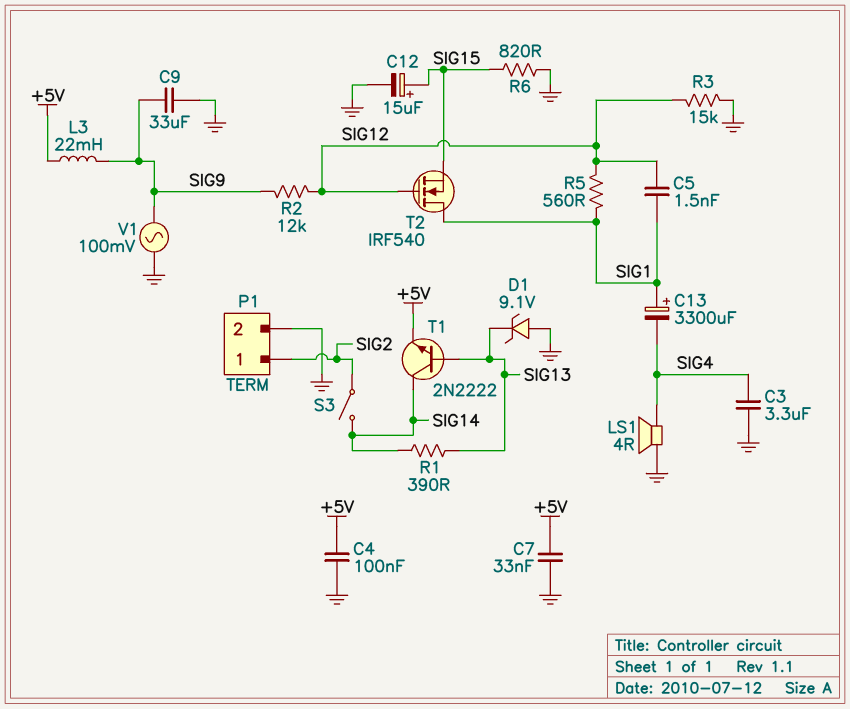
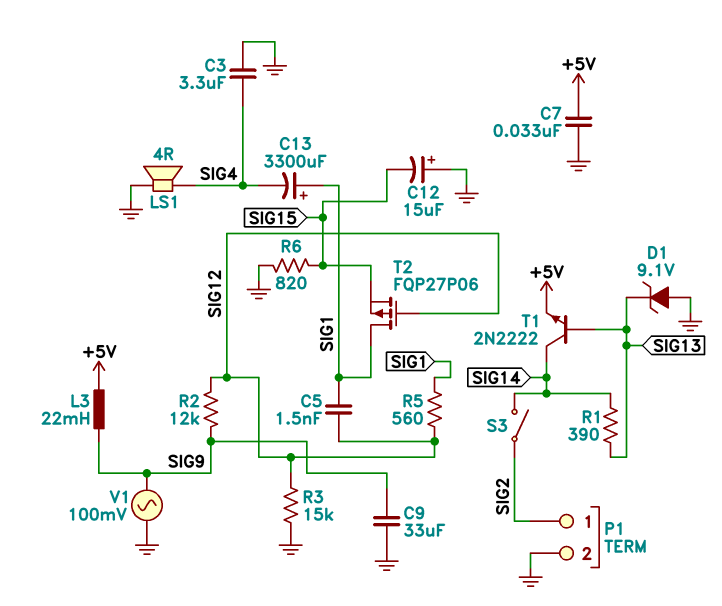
C4: 100nF (+5V, GND) -> none
C12: 15uF (plus SIG15, minus GND) -> 15uF (plus GND, minus SIG15)
T2: NMOS IRF540 (G SIG12, D SIG1, S SIG15) -> PMOS FQP27P06 (G SIG12, D SIG1, S SIG15)

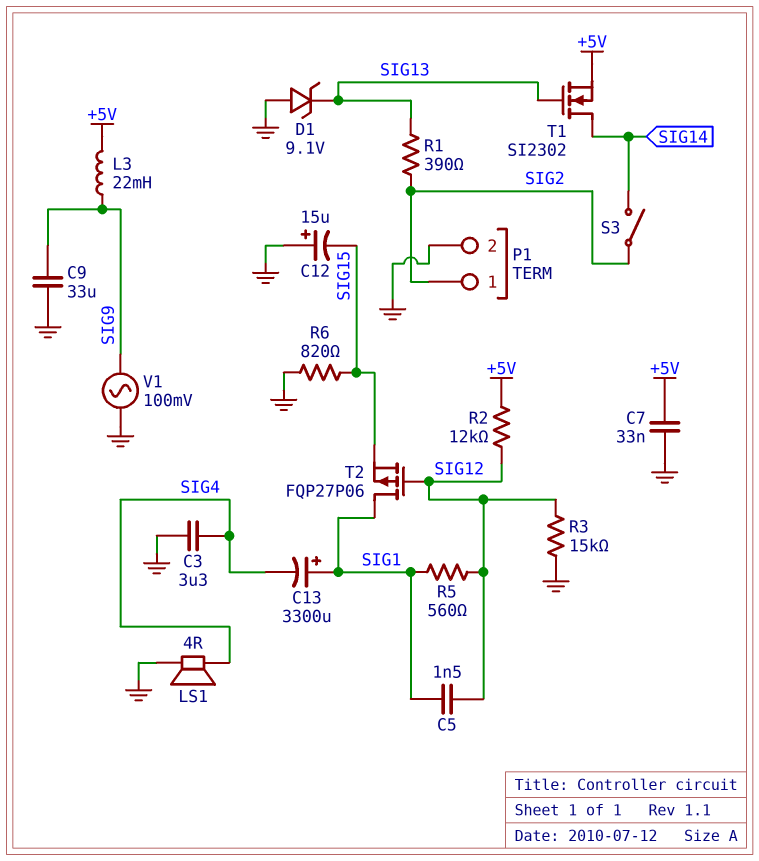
R1: 390 (SIG13, SIG14) -> 390 (SIG2, SIG13)
R2: 12k (SIG9, SIG12) -> 12k (+5V, SIG12)
T1: NPN 2N2222 (B SIG13, C SIG14, E +5V) -> NMOS SI2302 (G SIG13, D SIG14, S +5V)

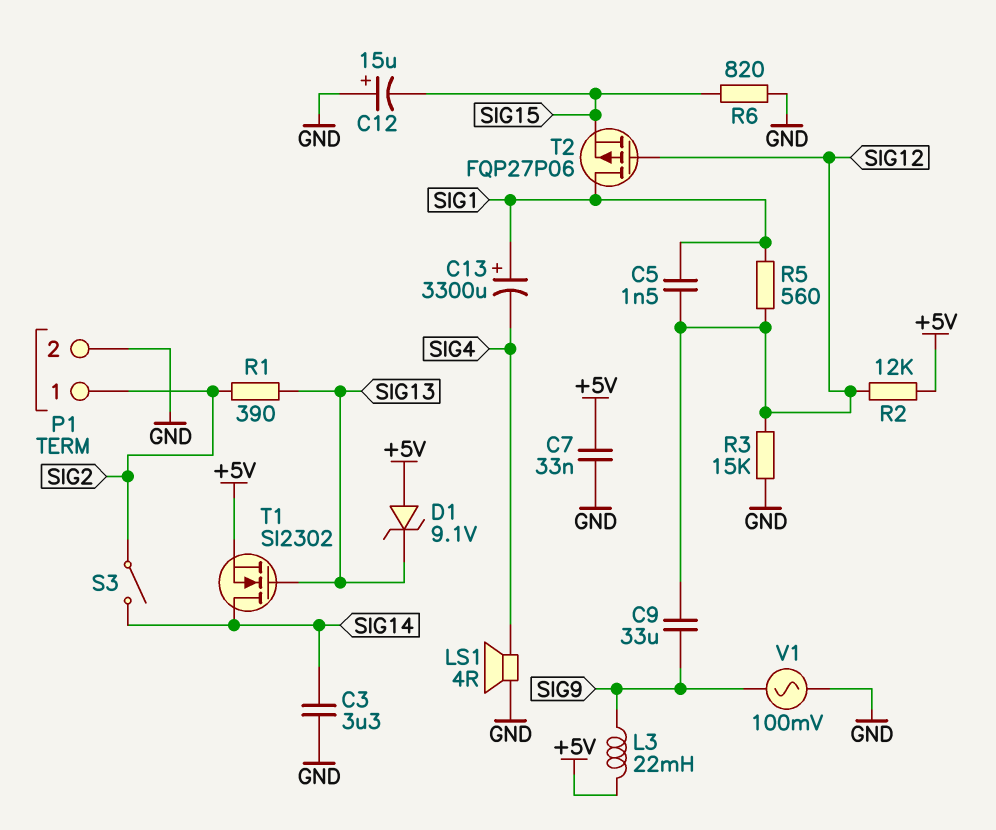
C3: 3.3uF (GND, SIG4) -> 3.3uF (GND, SIG14)
C9: 33uF (GND, SIG9) -> 33uF (SIG9, SIG12)
D1: zener 9.1V (A GND, K SIG13) -> zener 9.1V (A +5V, K SIG13)

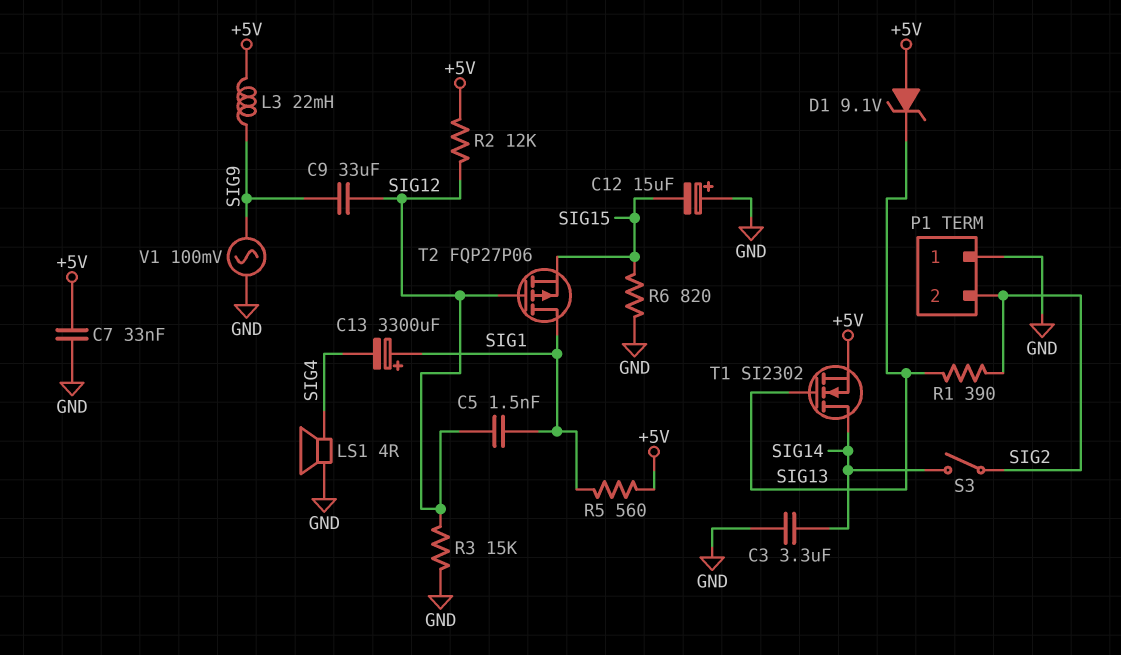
P1 pin 1: SIG2 -> GND
P1 pin 2: GND -> SIG2
R5: 560 (SIG1, SIG12) -> 560 (+5V, SIG1)

